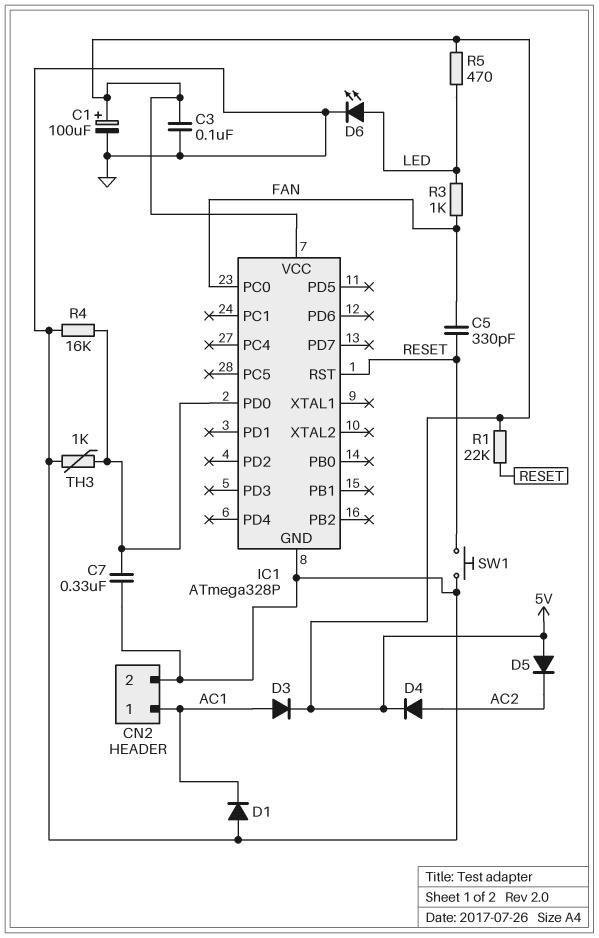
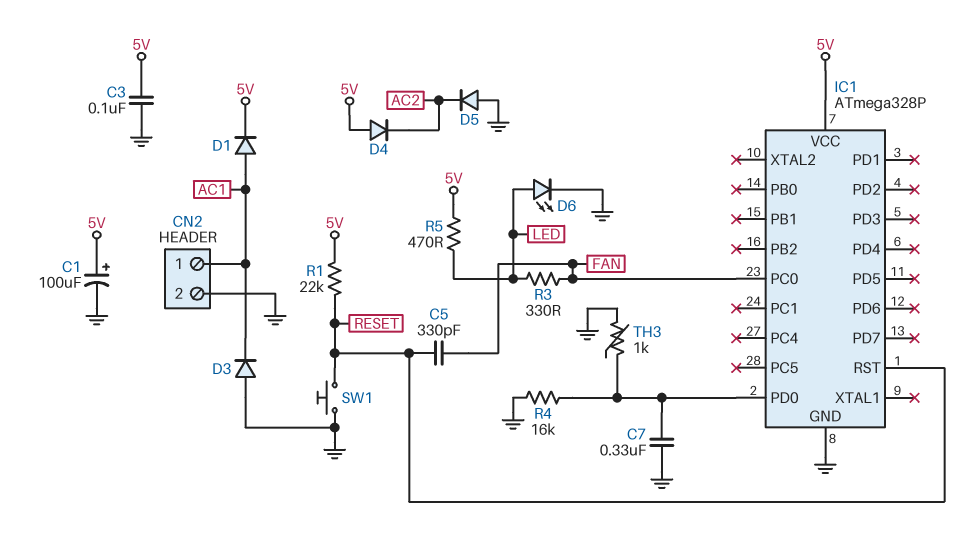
D1: diode (A GND, K AC1) -> diode (A AC1, K 5V)
D3: diode (A AC1, K 5V) -> diode (A GND, K AC1)
D4: diode (A AC2, K 5V) -> diode (A 5V, K AC2)
D5: diode (A 5V, K AC2) -> diode (A GND, K AC2)
R3: 1k (FAN, LED) -> 330 (FAN, LED)

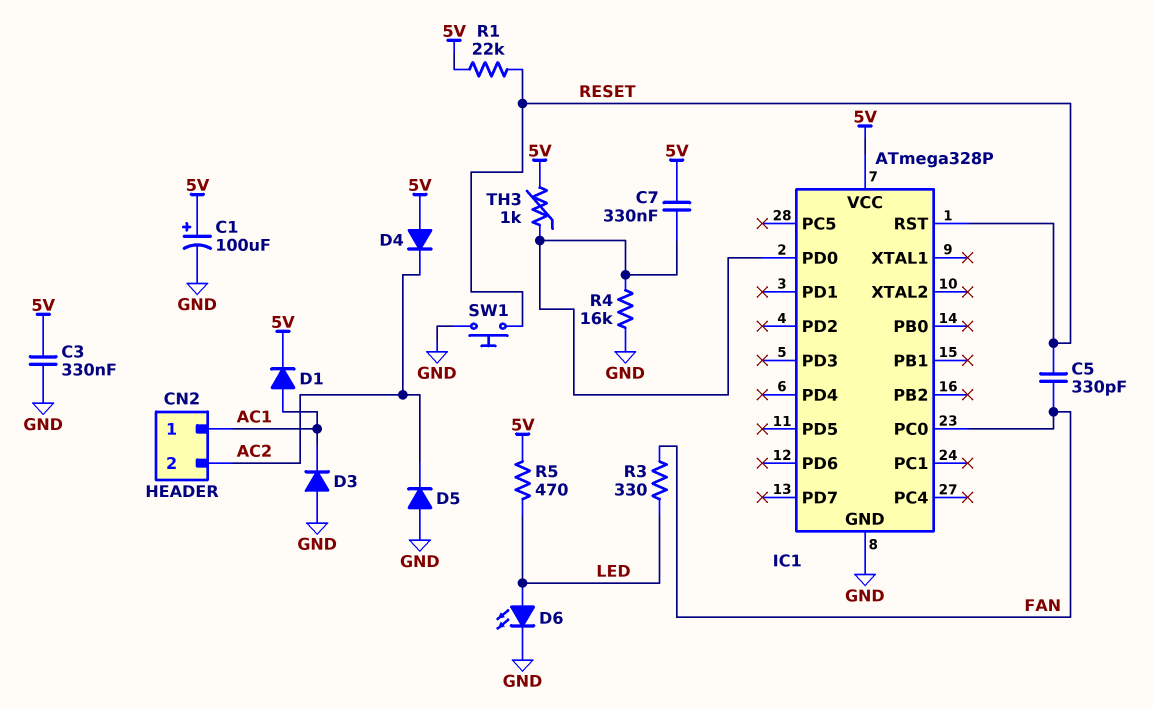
C3: 100nF (5V, GND) -> 330nF (5V, GND)
C7: 330nF (GND, IC1/PD0) -> 330nF (5V, IC1/PD0)
CN2 pin 2: GND -> AC2
TH3: 1k (GND, IC1/PD0) -> 1k (5V, IC1/PD0)

